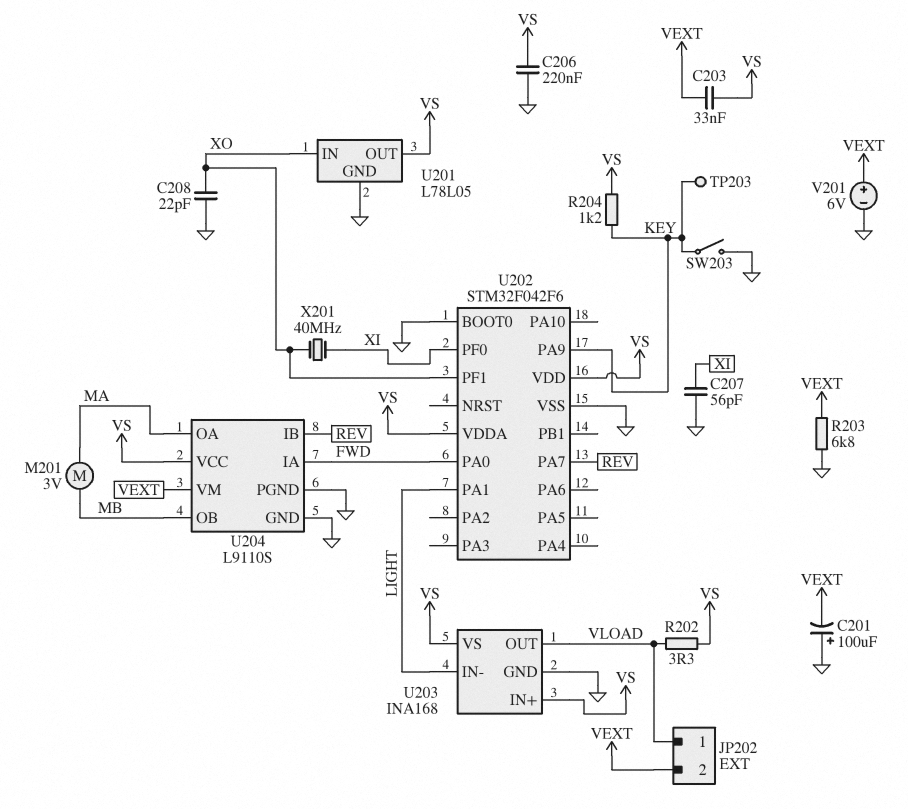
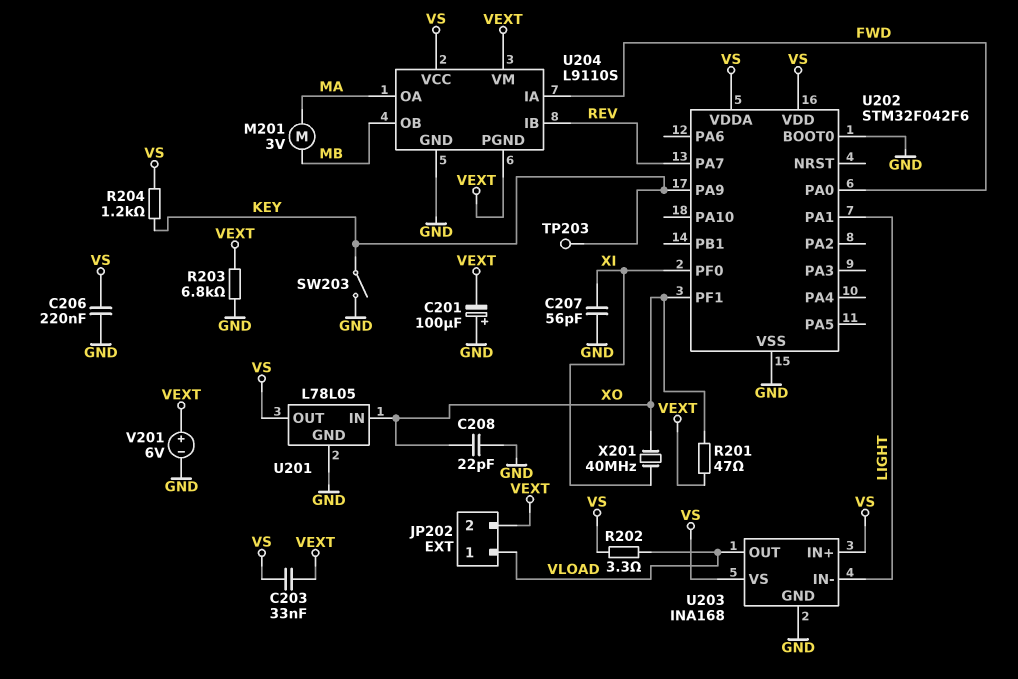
R201: none -> 47 (VEXT, XO)
U204 pin PGND: GND -> VEXT

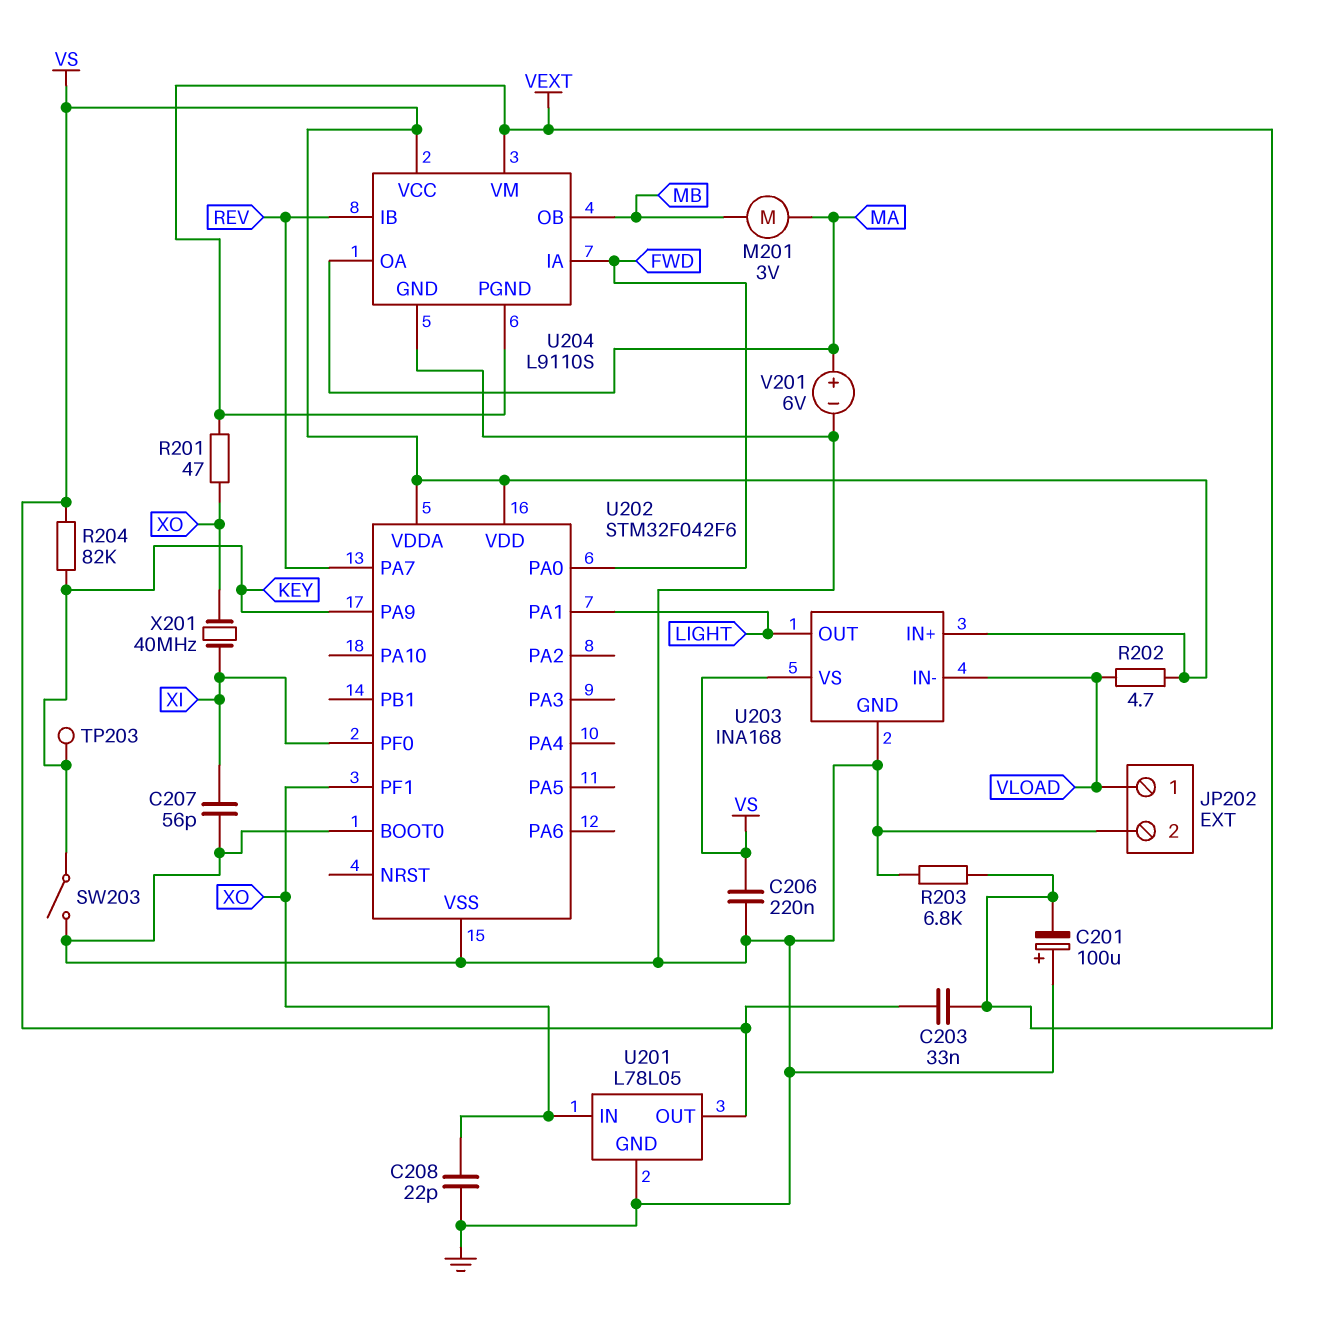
JP202 pin 2: VEXT -> GND
R202: 3.3 (VLOAD, VS) -> 4.7 (VLOAD, VS)
R204: 1.2k (KEY, VS) -> 82k (KEY, VS)
U203 pin IN-: LIGHT -> VLOAD
U203 pin OUT: VLOAD -> LIGHT
V201: 6V (plus VEXT, minus GND) -> 6V (plus MA, minus GND)

